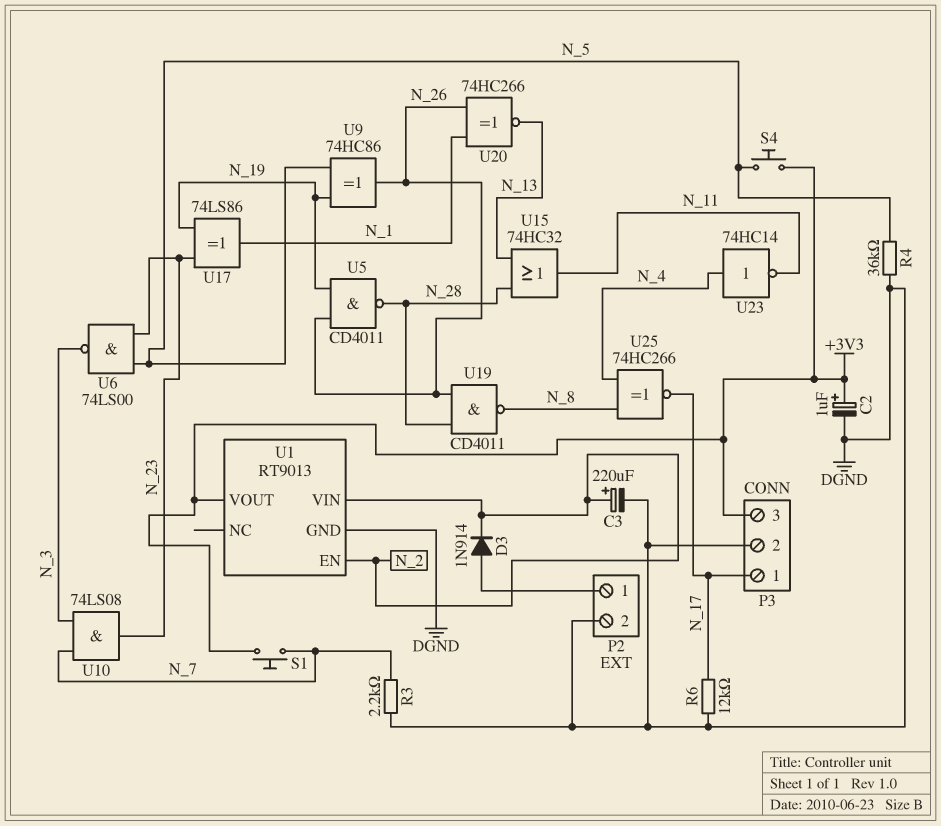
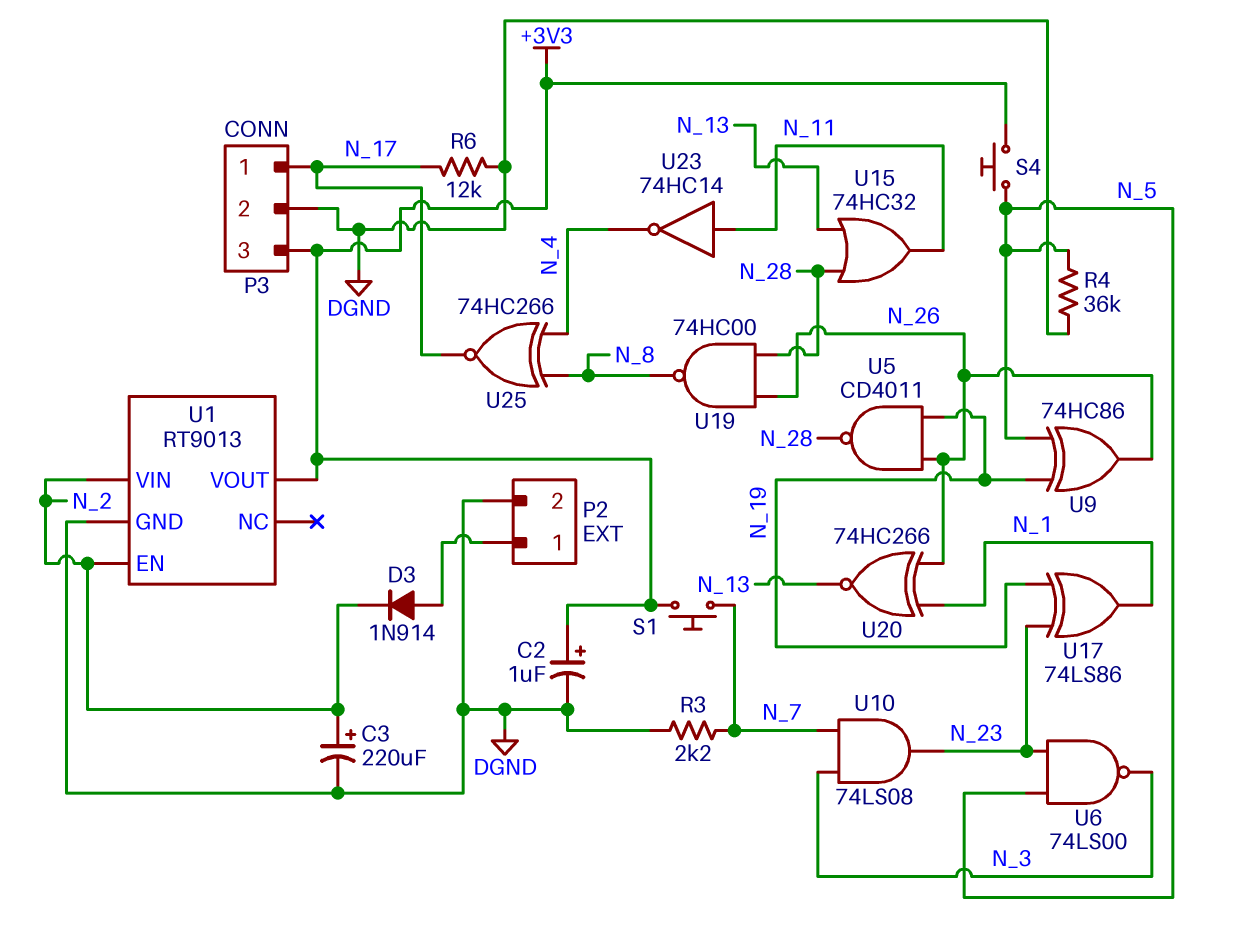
U19: NAND CD4011 (in N_26, in N_28, out N_8) -> NAND 74HC00 (in N_26, in N_28, out N_8)
U23: NOT 74HC14 (in N_4, out N_11) -> NOT 74HC14 (in N_11, out N_4)

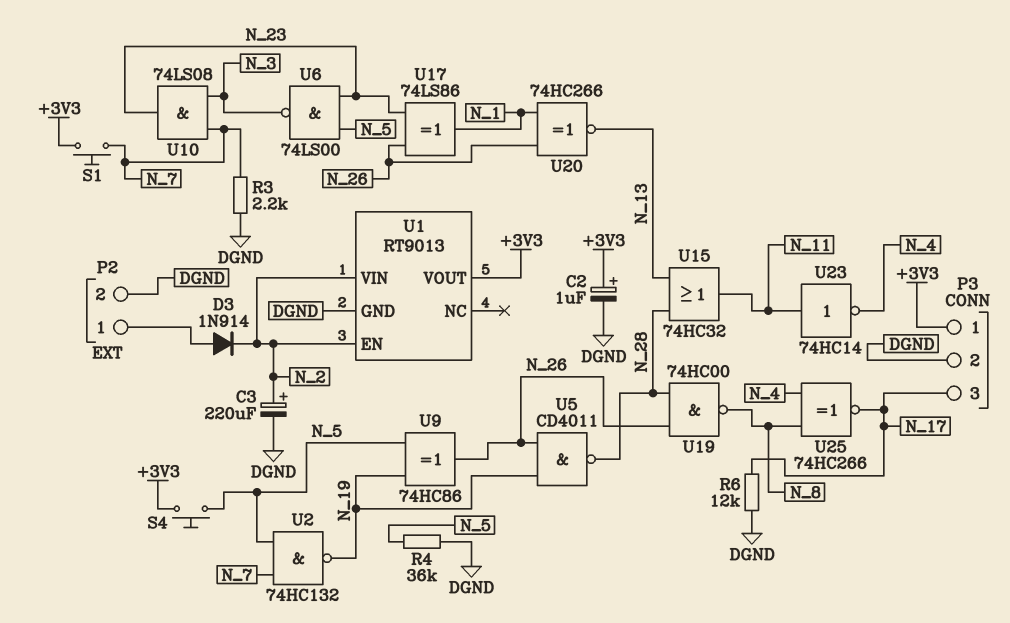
P3 pin 1: N_17 -> +3V3
P3 pin 3: +3V3 -> N_17
U2: none -> NAND 74HC132 (in N_5, in N_7, out N_19)
U17: XOR 74LS86 (in N_19, in N_23, out N_1) -> XOR 74LS86 (in N_23, in N_26, out N_1)

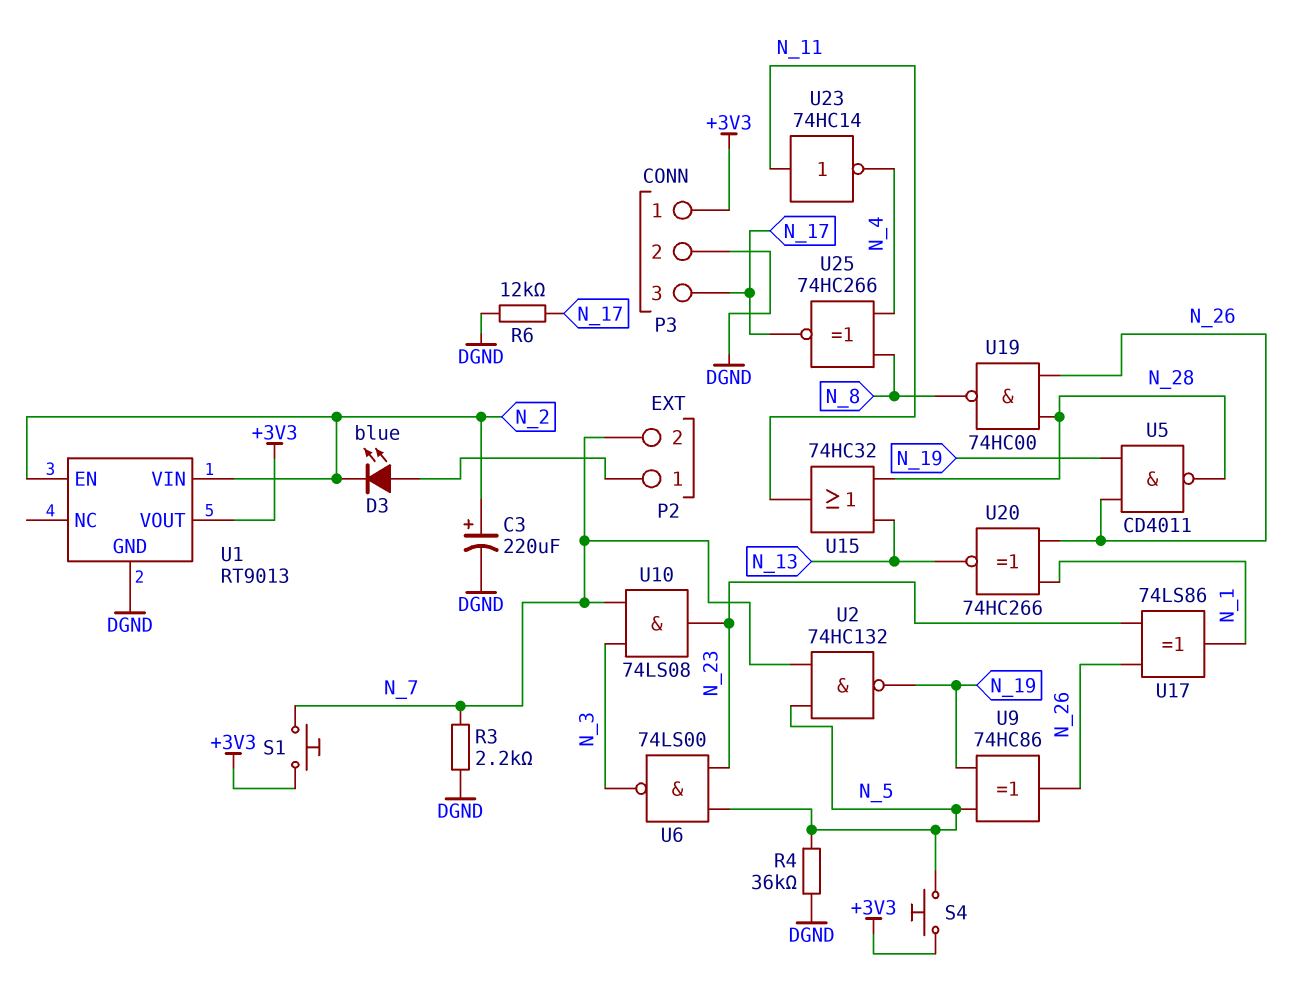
C2: 1uF (plus +3V3, minus DGND) -> none
D3: diode 1N914 (A P2/1, K N_2) -> LED blue (A P2/1, K N_2)
P2 pin 2: DGND -> N_7

